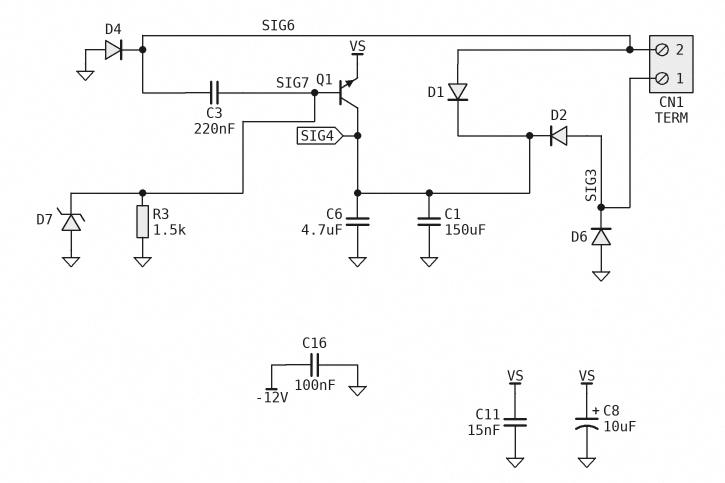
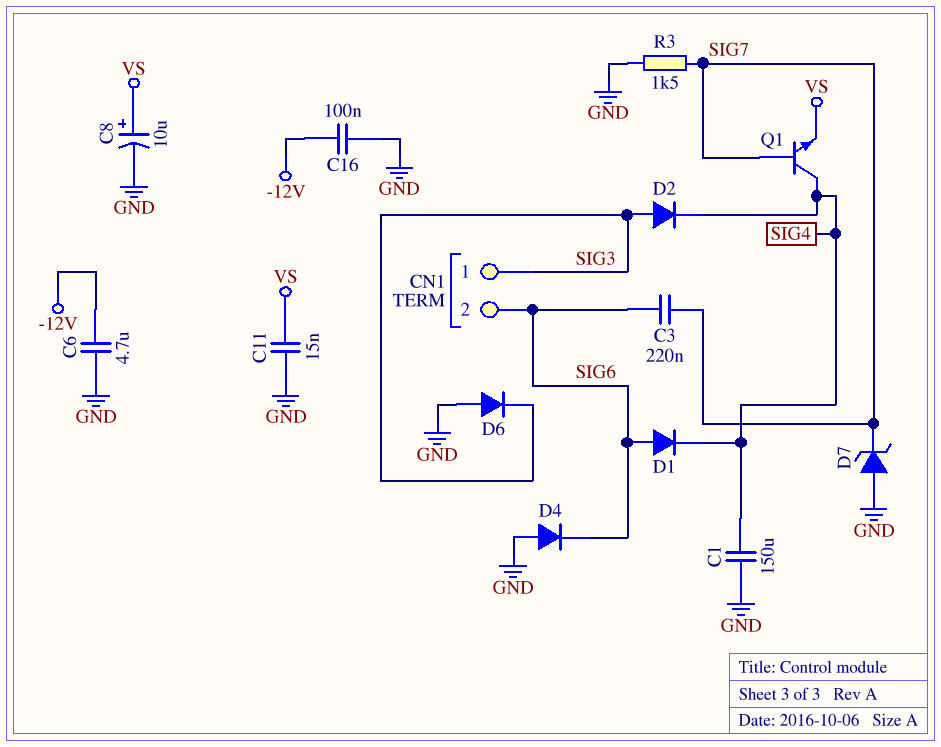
C6: 4.7uF (GND, SIG4) -> 4.7uF (-12V, GND)

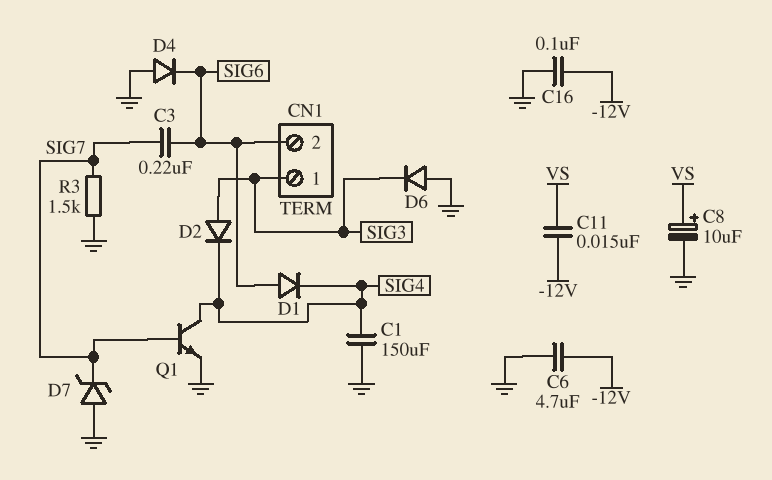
C11: 15nF (GND, VS) -> 15nF (-12V, VS)
Q1: NPN (B SIG7, C SIG4, E VS) -> NPN (B SIG7, C SIG4, E GND)

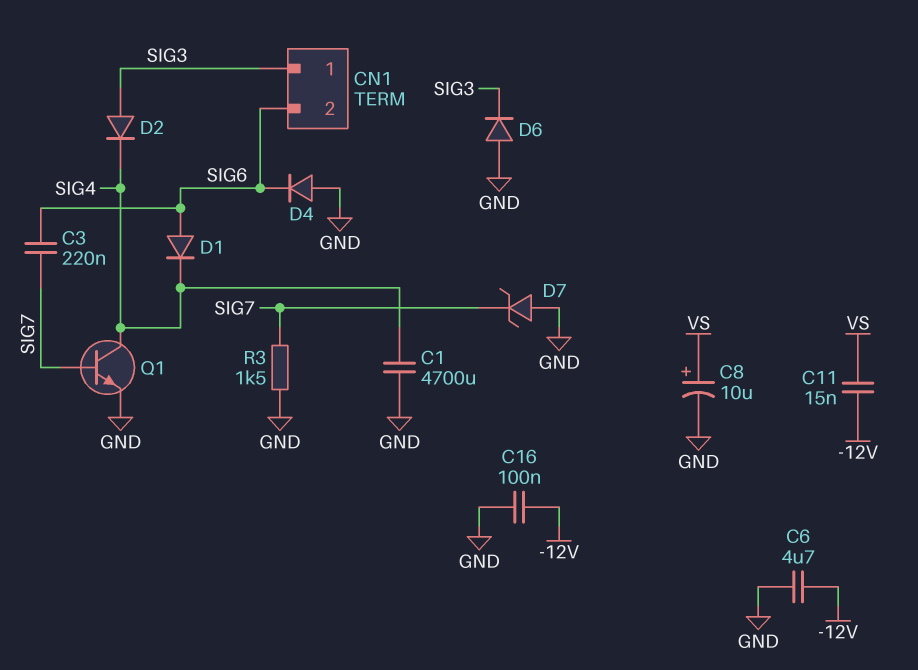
C1: 150uF (GND, SIG4) -> 4700uF (GND, SIG4)

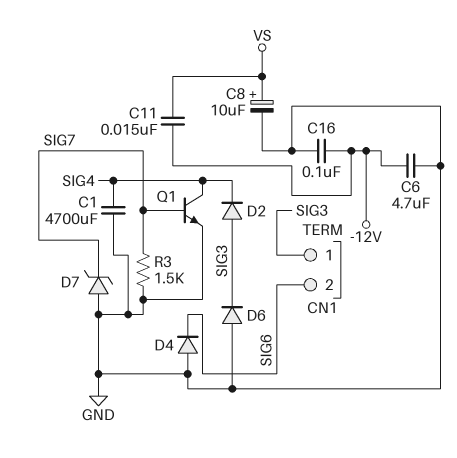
C3: 220nF (SIG6, SIG7) -> none
D1: diode (A SIG6, K SIG4) -> none

